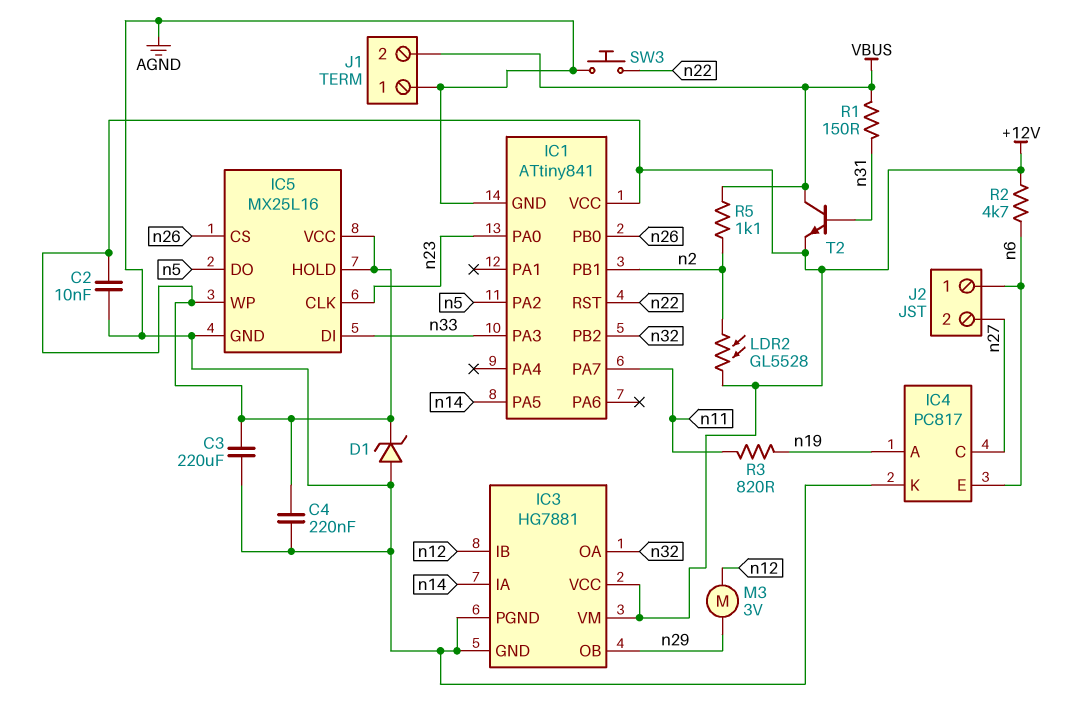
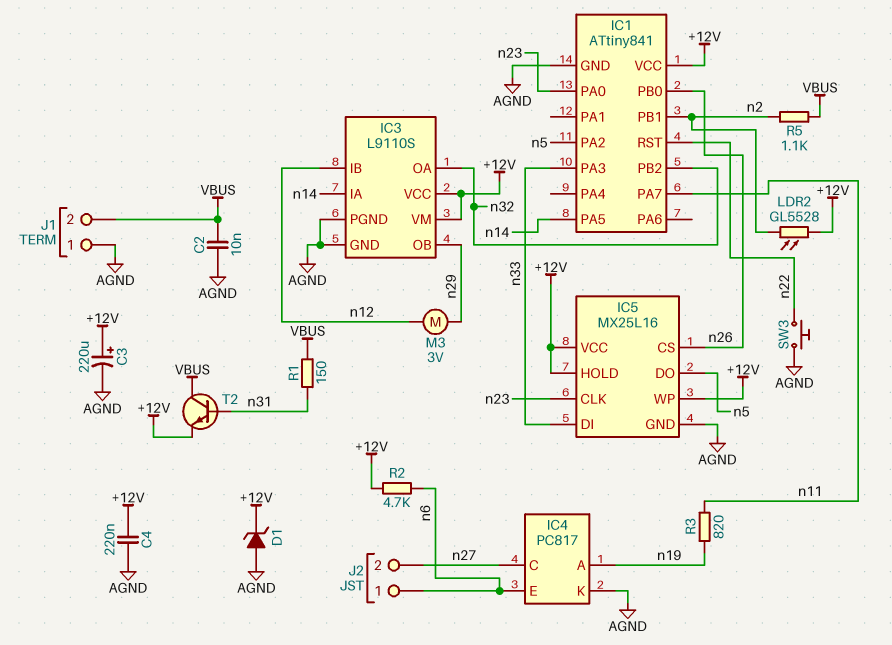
C2: 10nF (+12V, AGND) -> 10nF (AGND, VBUS)
C3: 220uF (+12V, AGND) -> 220uF (plus +12V, minus AGND)
IC3: HG7881 -> L9110S

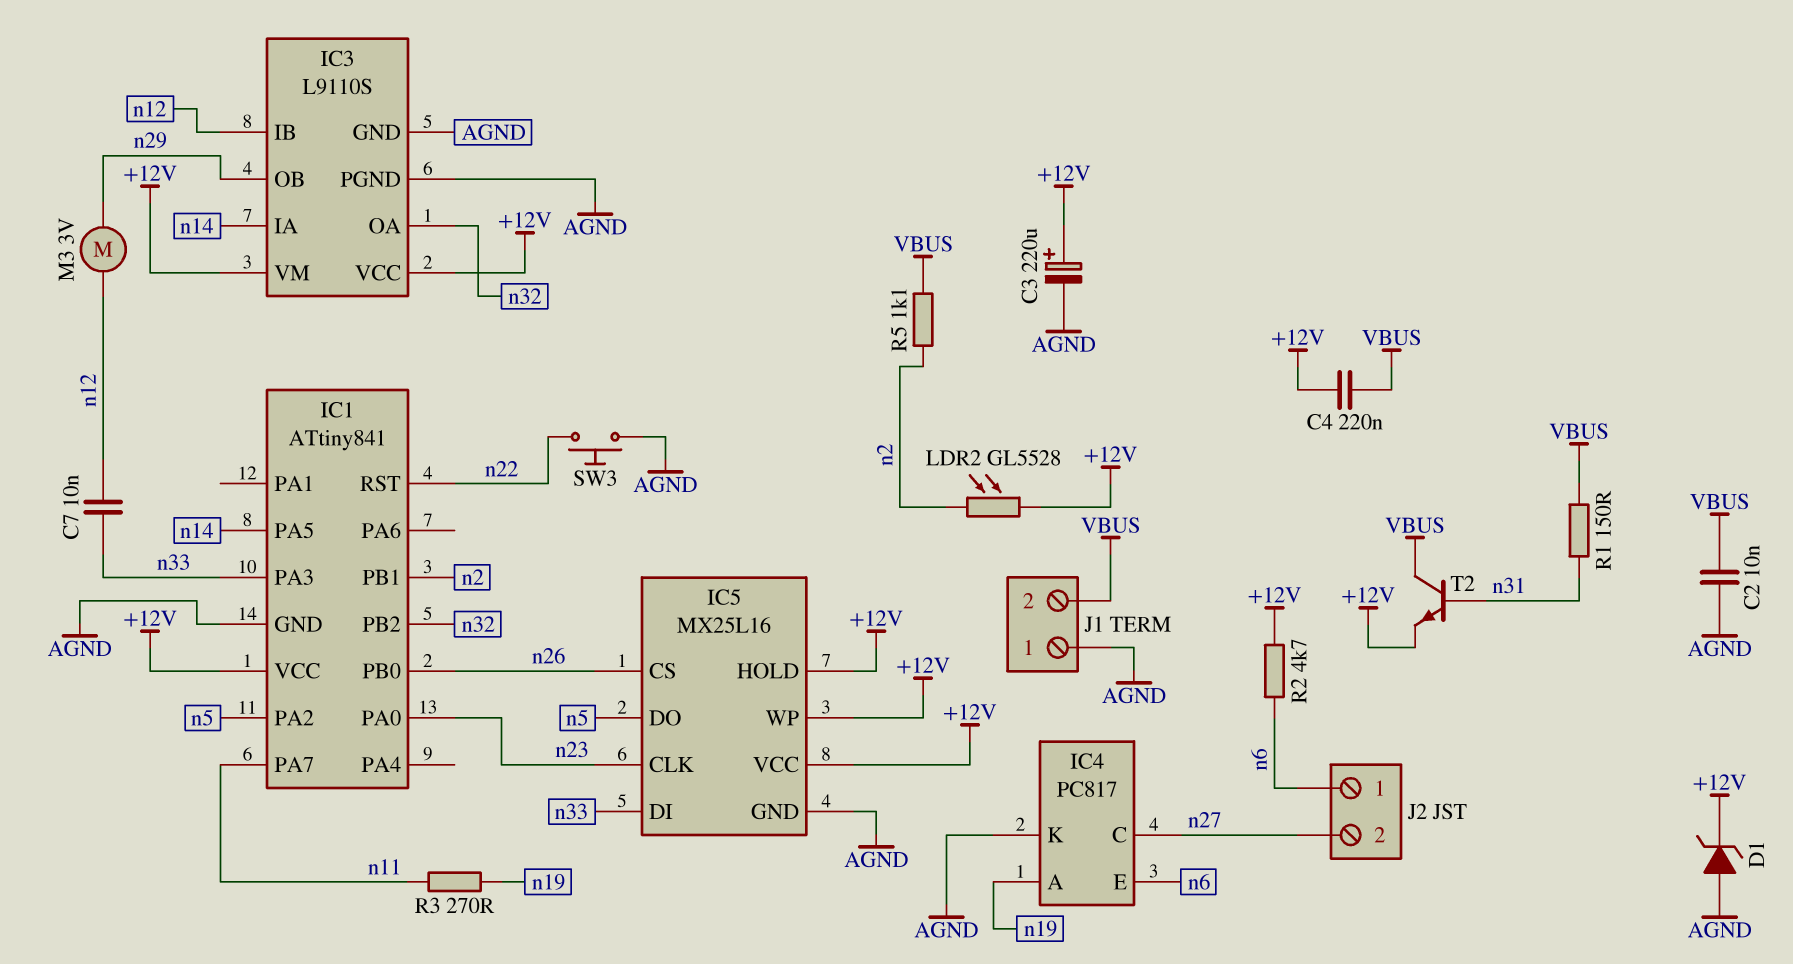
C4: 220nF (+12V, AGND) -> 220nF (+12V, VBUS)
C7: none -> 10nF (n12, n33)
R3: 820 (n11, n19) -> 270 (n11, n19)

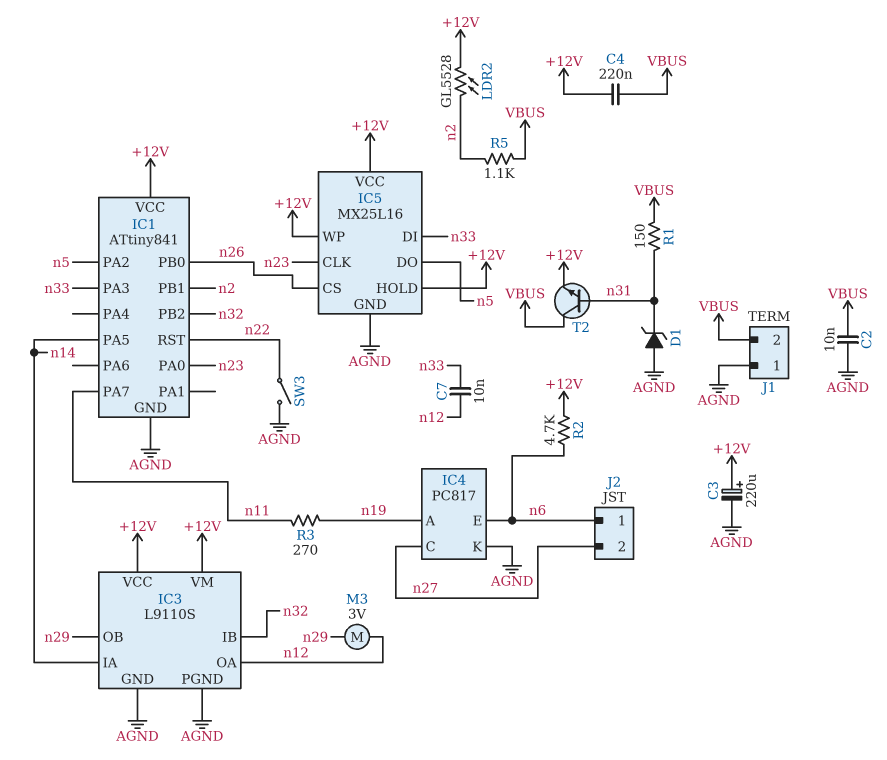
D1: zener (A AGND, K +12V) -> zener (A AGND, K n31)
IC3 pin IB: n12 -> n32
IC3 pin OA: n32 -> n12
SW3: button (AGND, n22) -> switch (AGND, n22)

